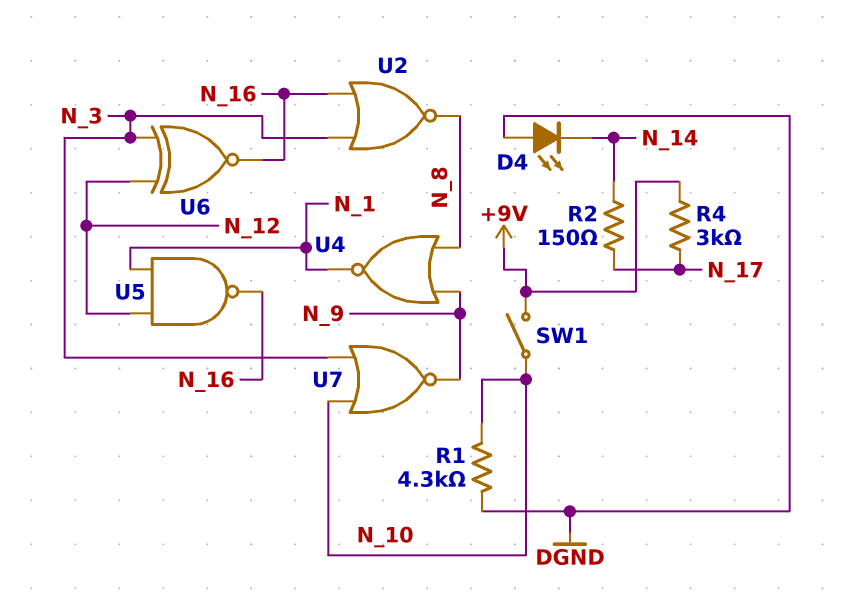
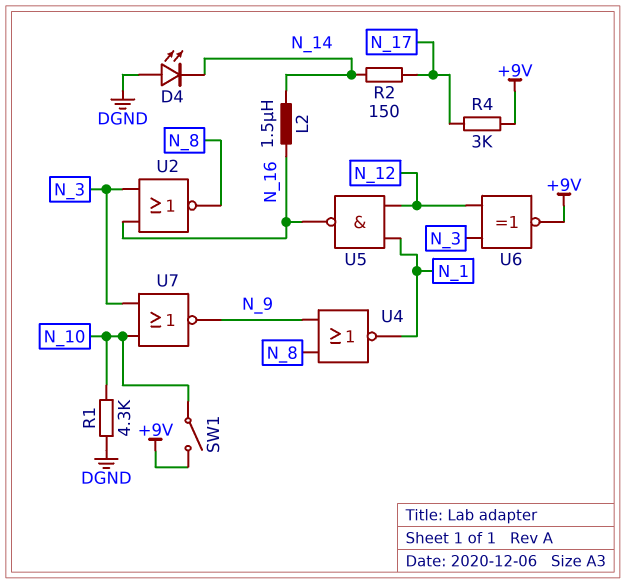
L2: none -> 1.5uH (N_14, N_16)
U6: XNOR (in N_3, in N_12, out N_16) -> XNOR (in N_3, in N_12, out +9V)

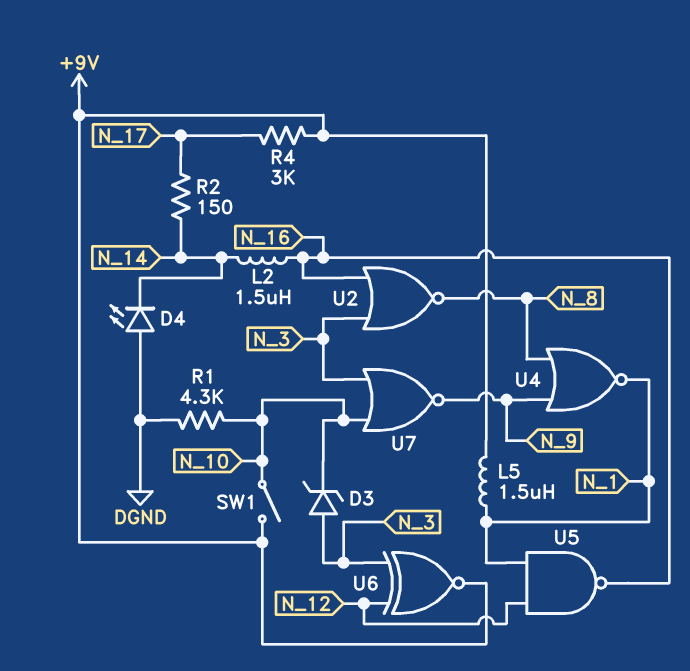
D3: none -> zener (A N_3, K N_10)
L5: none -> 1.5uH (+9V, N_1)

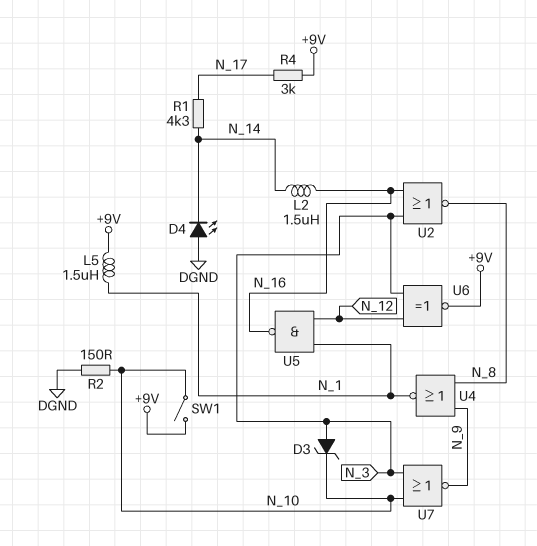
R1: 4.3k (DGND, N_10) -> 4.3k (N_14, N_17)
R2: 150 (N_14, N_17) -> 150 (DGND, N_10)

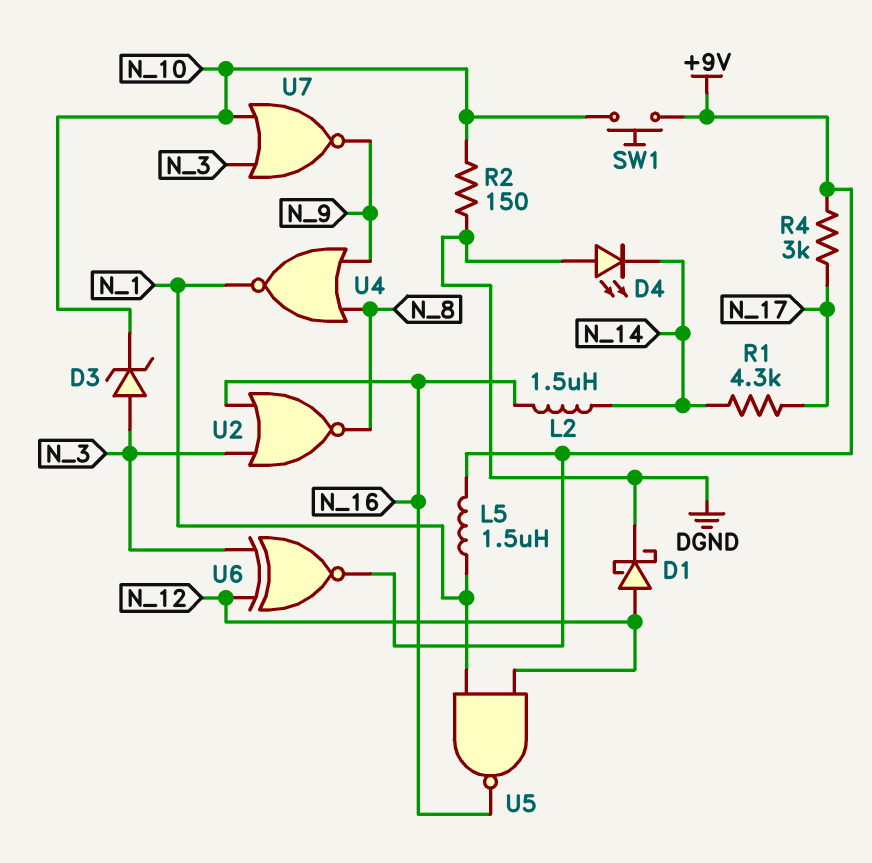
D1: none -> schottky (A N_12, K DGND)
SW1: switch (+9V, N_10) -> button (+9V, N_10)

